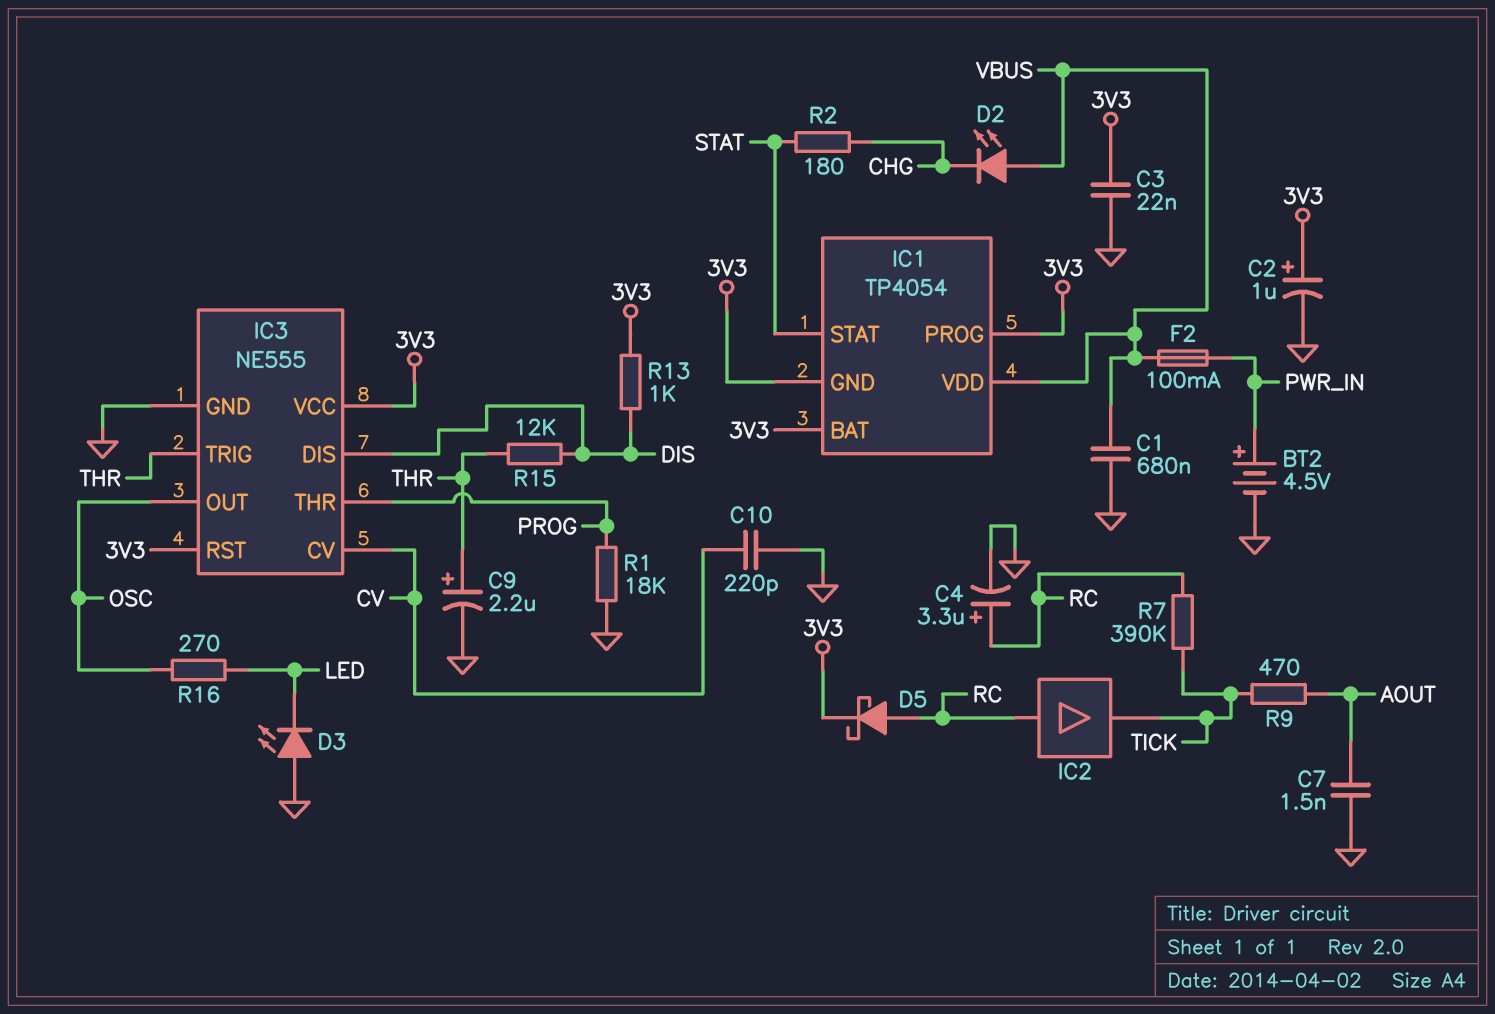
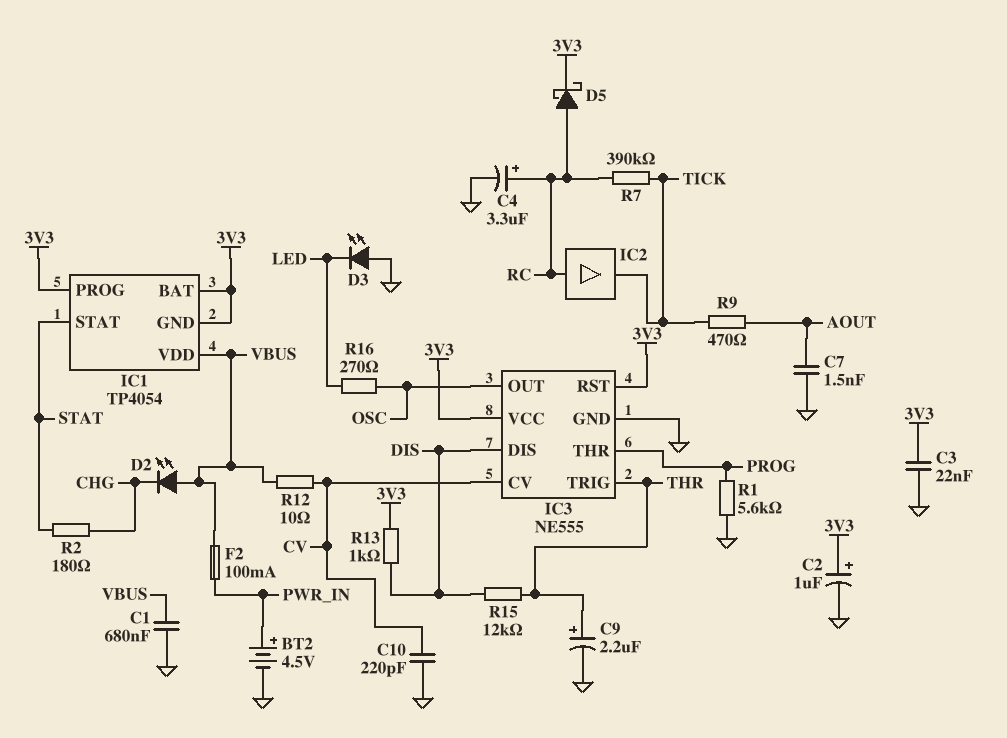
R1: 18k (GND, PROG) -> 5.6k (GND, PROG)
R12: none -> 10 (CV, VBUS)

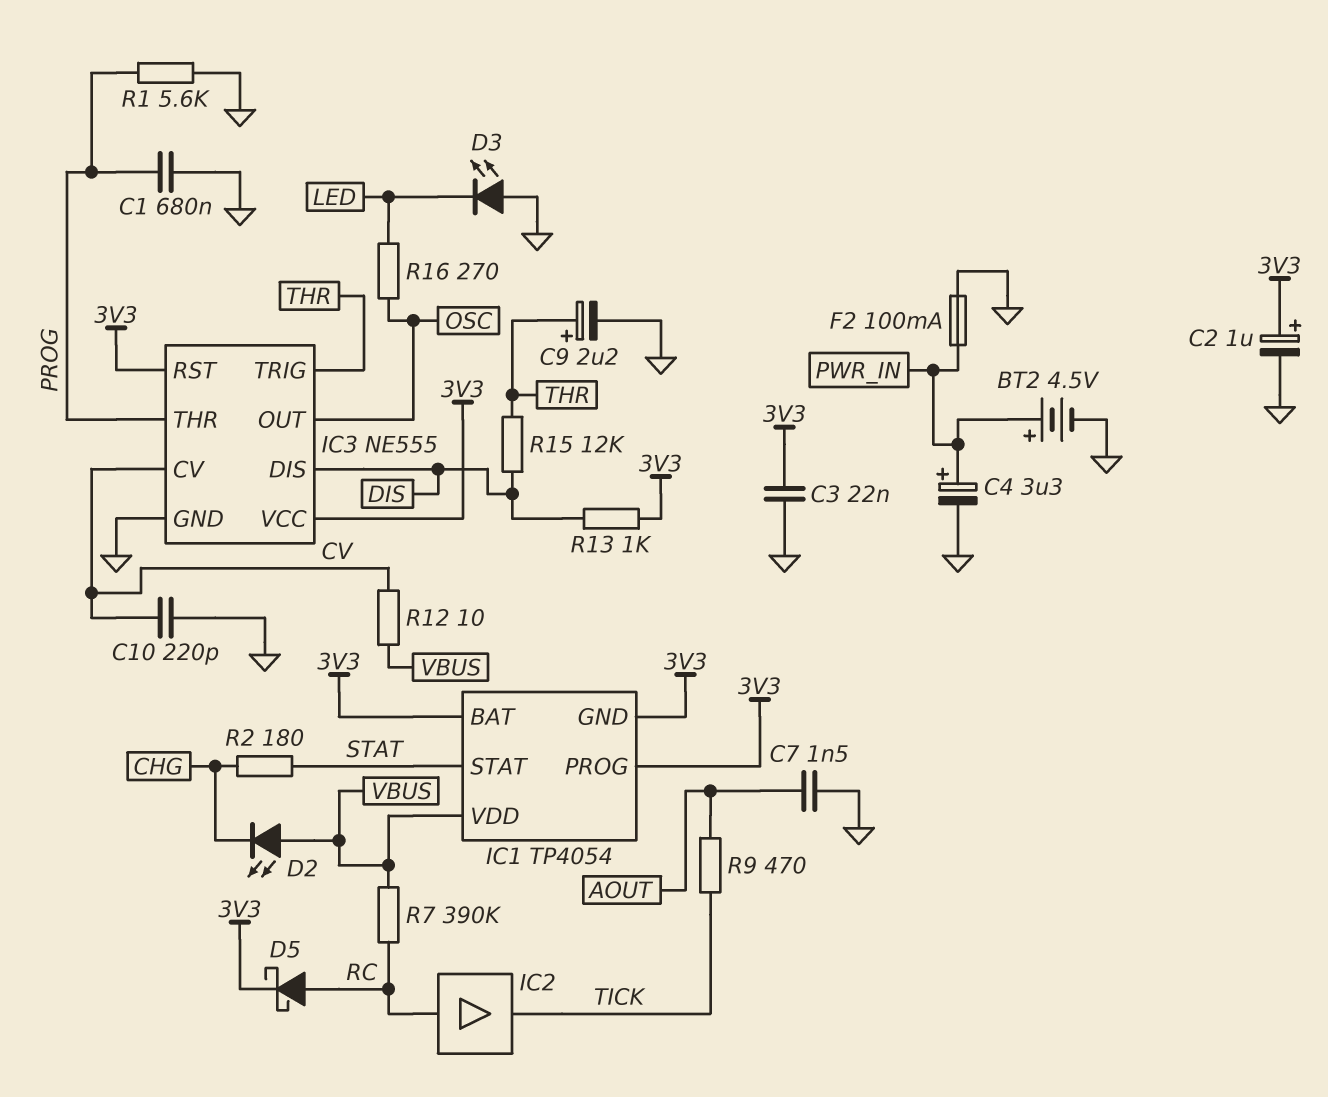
C1: 680nF (GND, VBUS) -> 680nF (GND, PROG)
C4: 3.3uF (plus RC, minus GND) -> 3.3uF (plus PWR_IN, minus GND)
F2: 100mA (PWR_IN, VBUS) -> 100mA (GND, PWR_IN)
R7: 390k (RC, TICK) -> 390k (RC, VBUS)

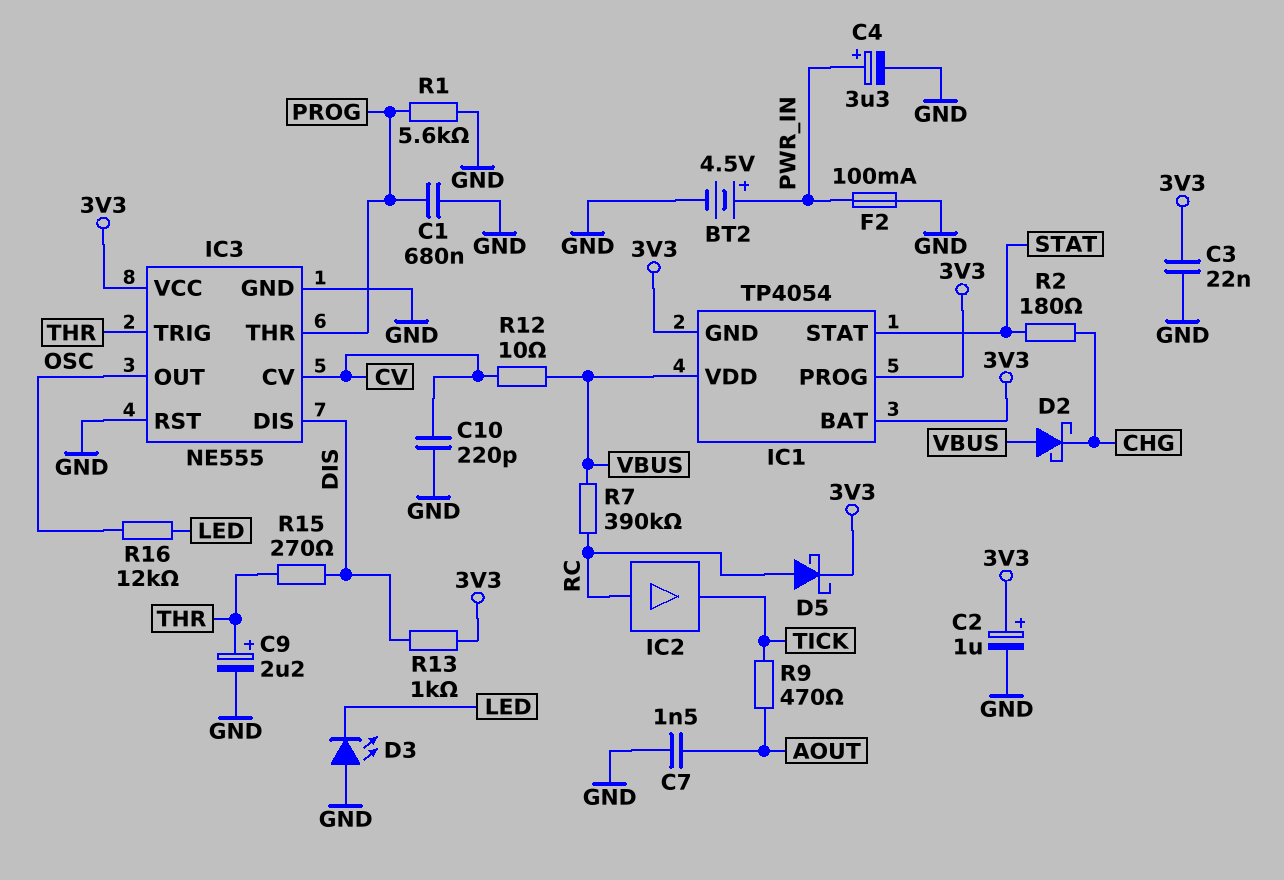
D2: LED (A VBUS, K CHG) -> schottky (A VBUS, K CHG)
IC3 pin RST: 3V3 -> GND
R15: 12k (DIS, THR) -> 270 (DIS, THR)
R16: 270 (LED, OSC) -> 12k (LED, OSC)

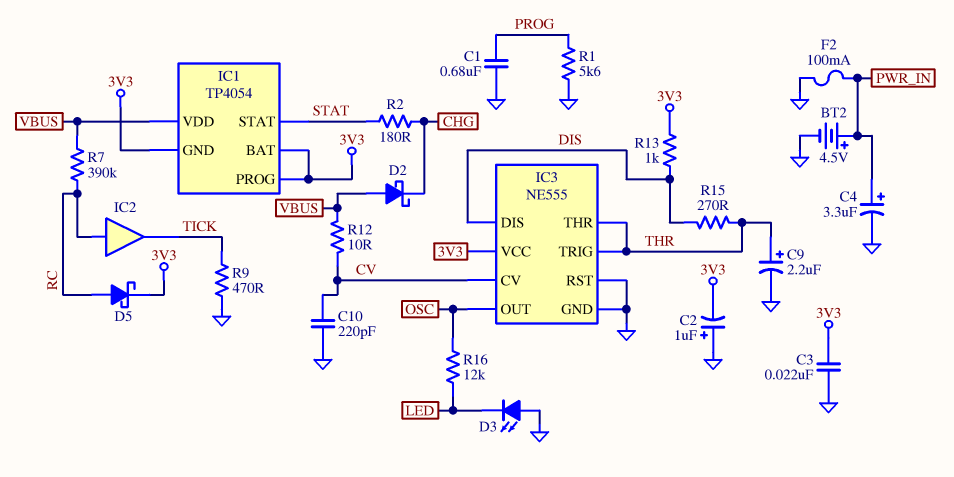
C2: 1uF (plus 3V3, minus GND) -> 1uF (plus GND, minus 3V3)
C7: 1.5nF (AOUT, GND) -> none
IC3 pin THR: PROG -> THR
R9: 470 (AOUT, TICK) -> 470 (GND, TICK)

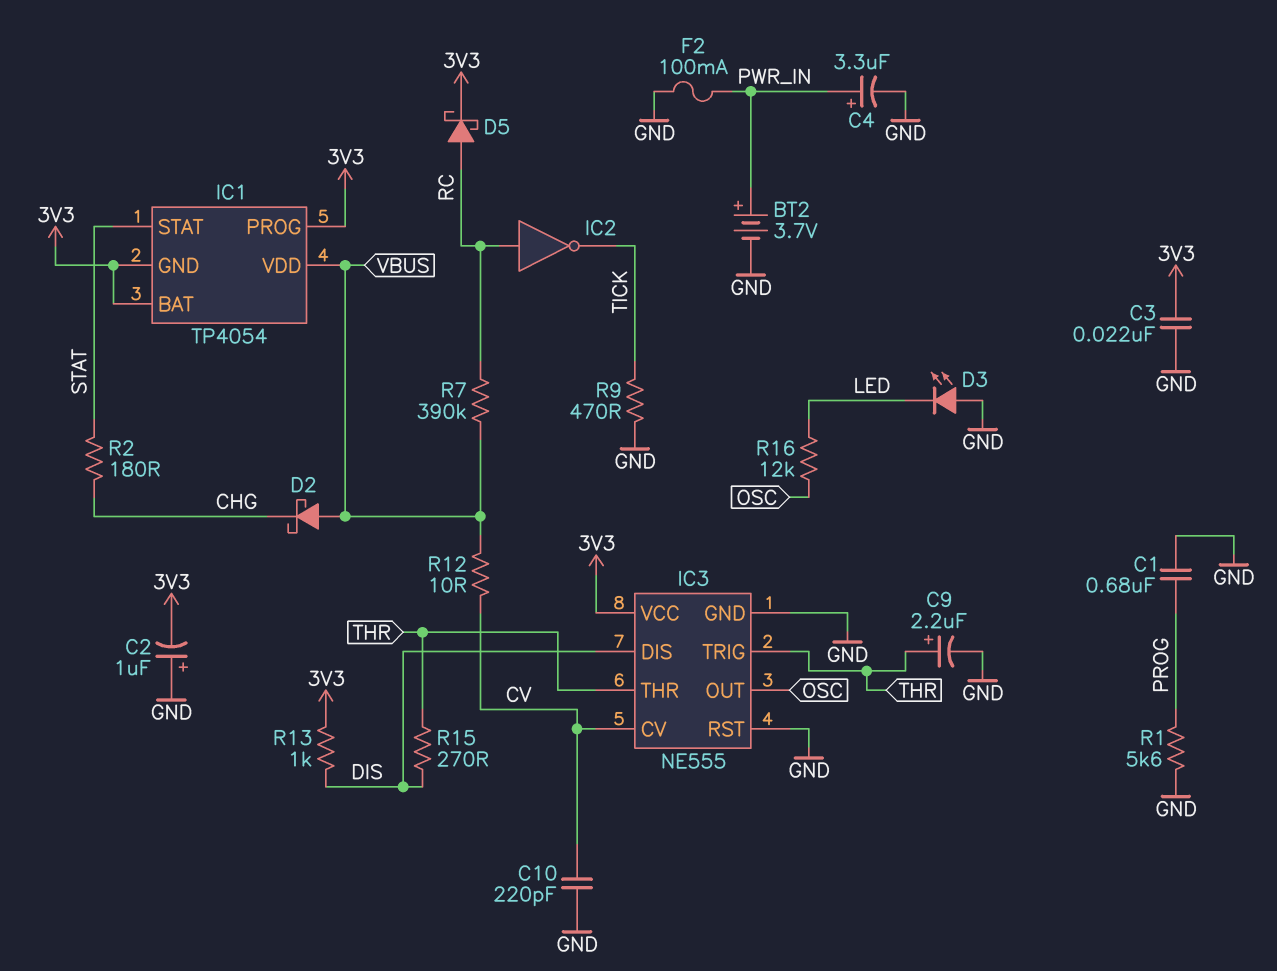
BT2: 4.5V (plus PWR_IN, minus GND) -> 3.7V (plus PWR_IN, minus GND)
IC2: buffer (in RC, out TICK) -> NOT (in RC, out TICK)

